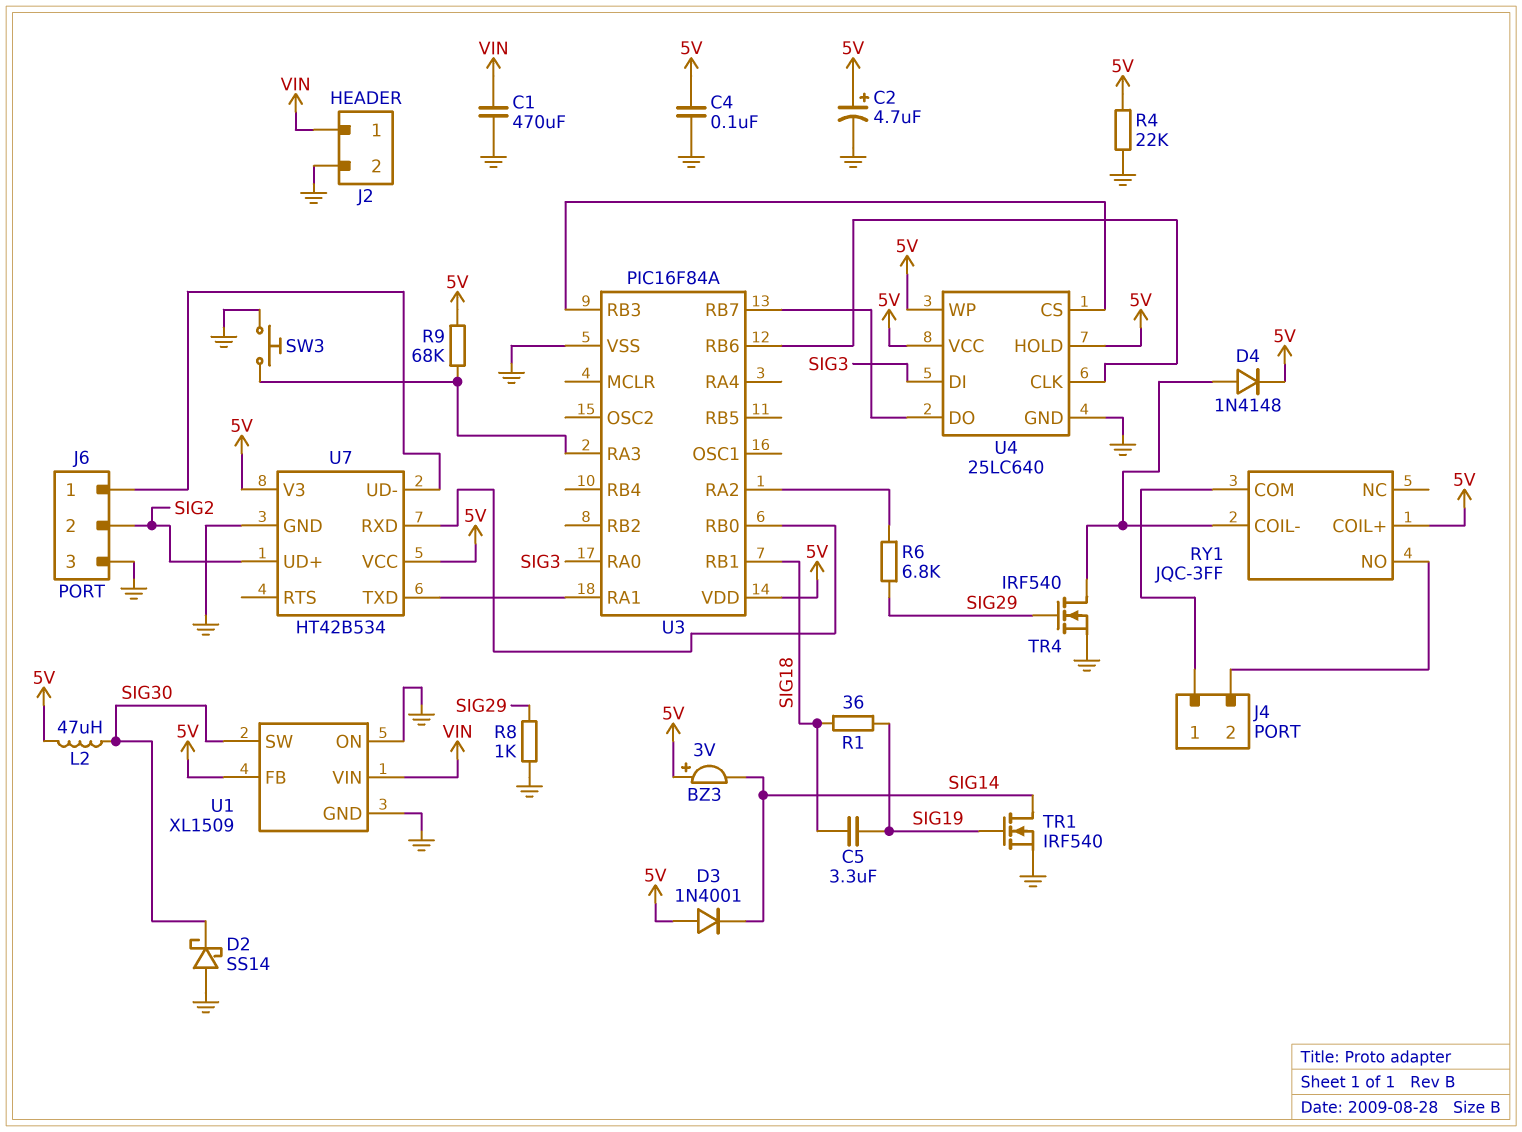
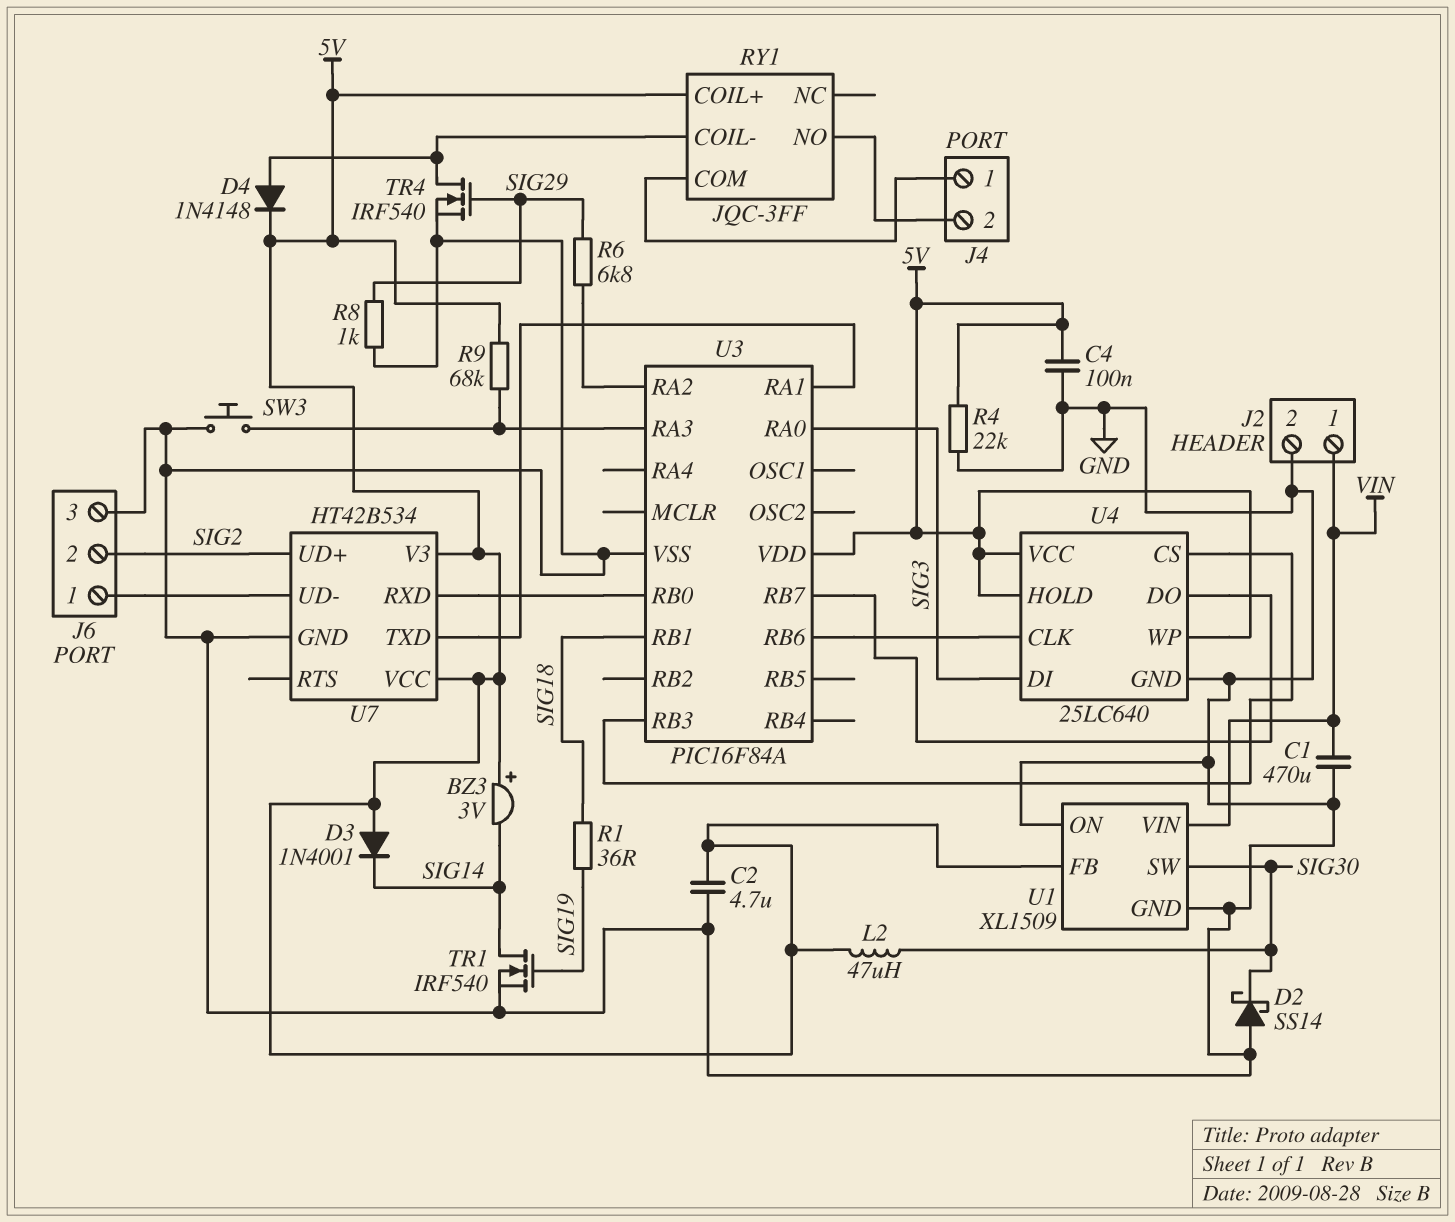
C2: 4.7uF (plus 5V, minus GND) -> 4.7uF (5V, GND)
C5: 3.3uF (SIG18, SIG19) -> none

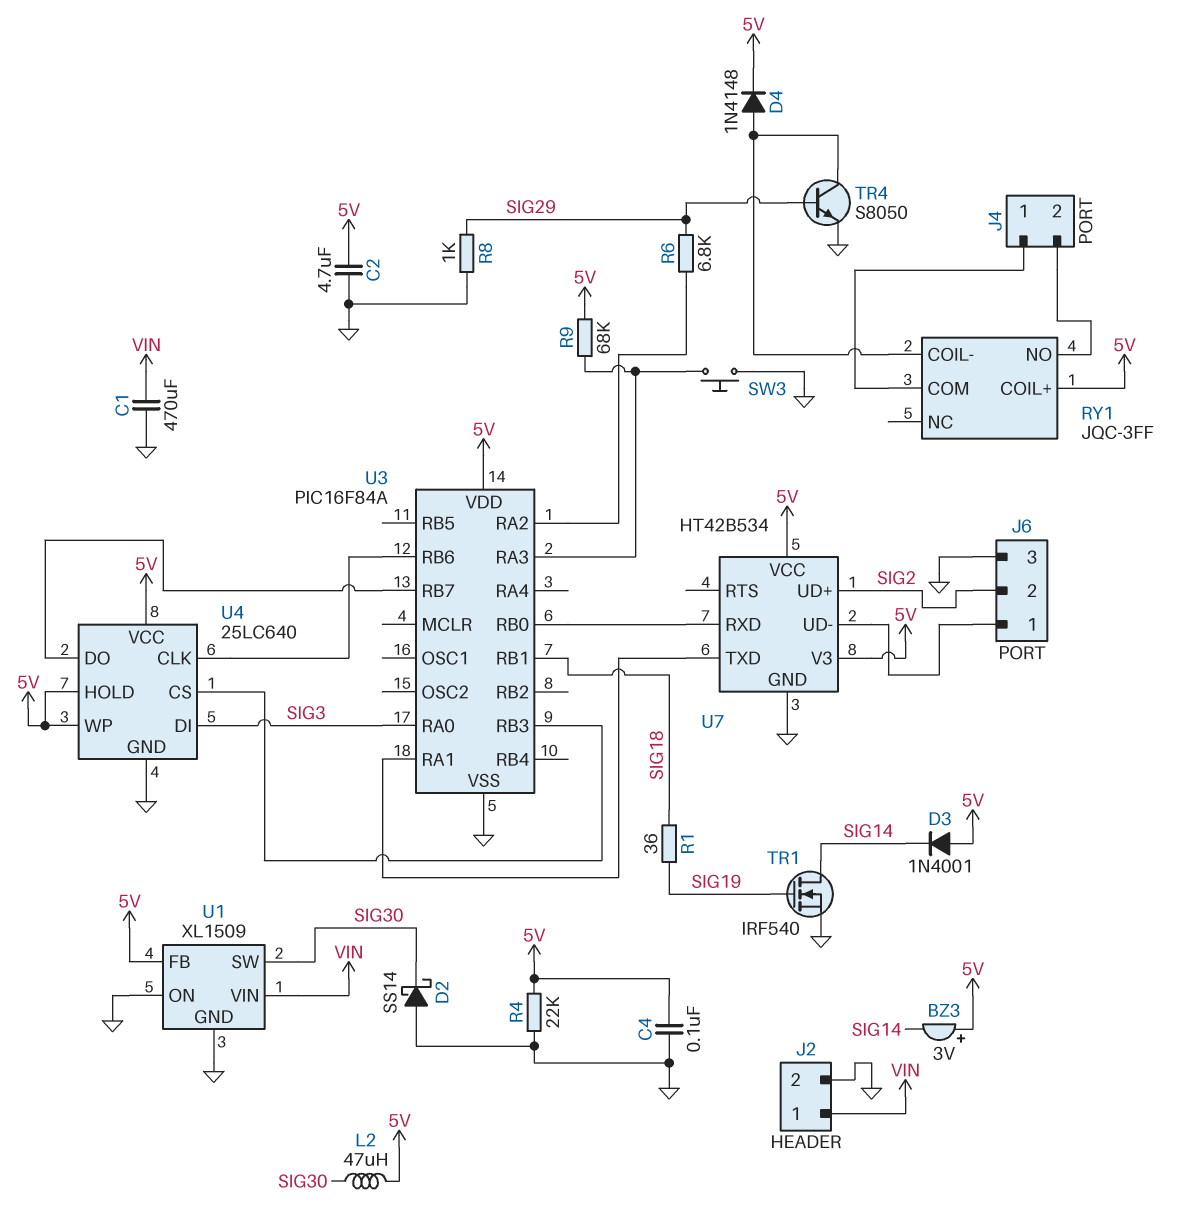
TR4: NMOS IRF540 (G SIG29, D RY1/COIL-, S GND) -> NPN S8050 (B SIG29, C RY1/COIL-, E GND)

